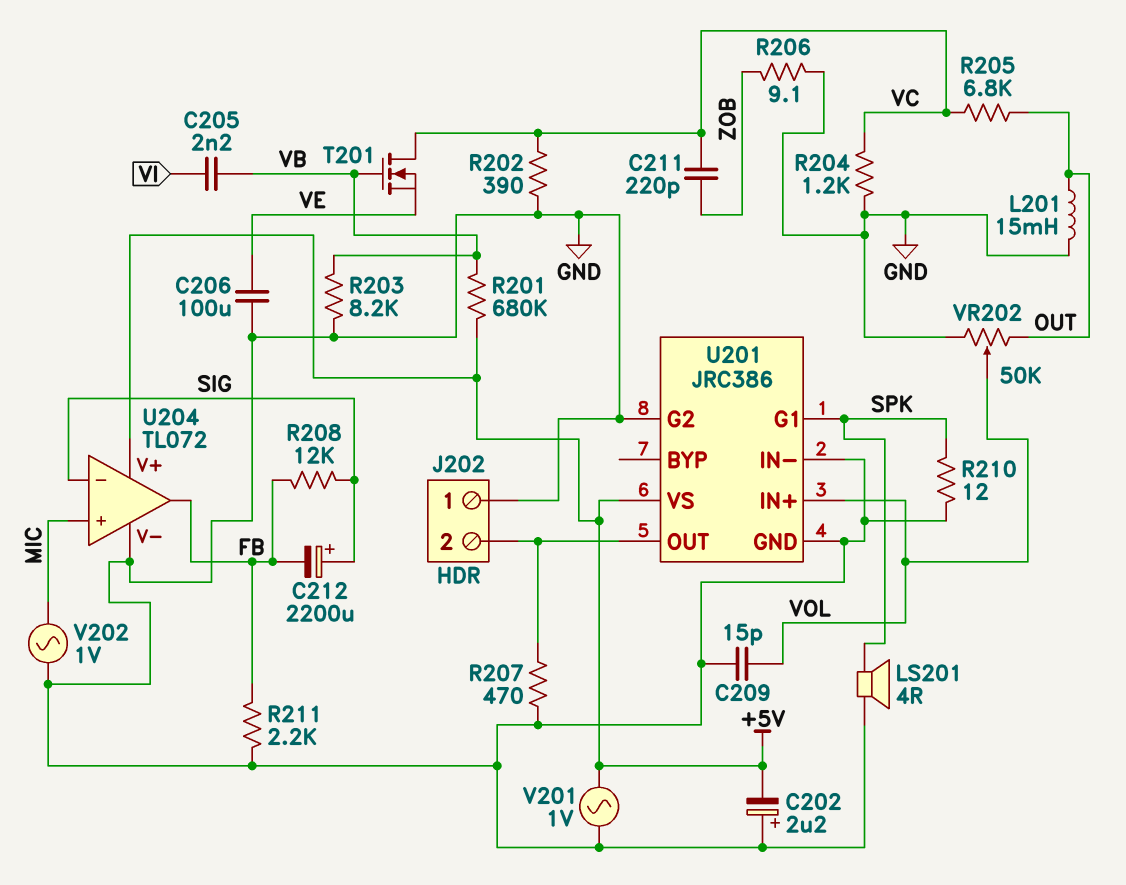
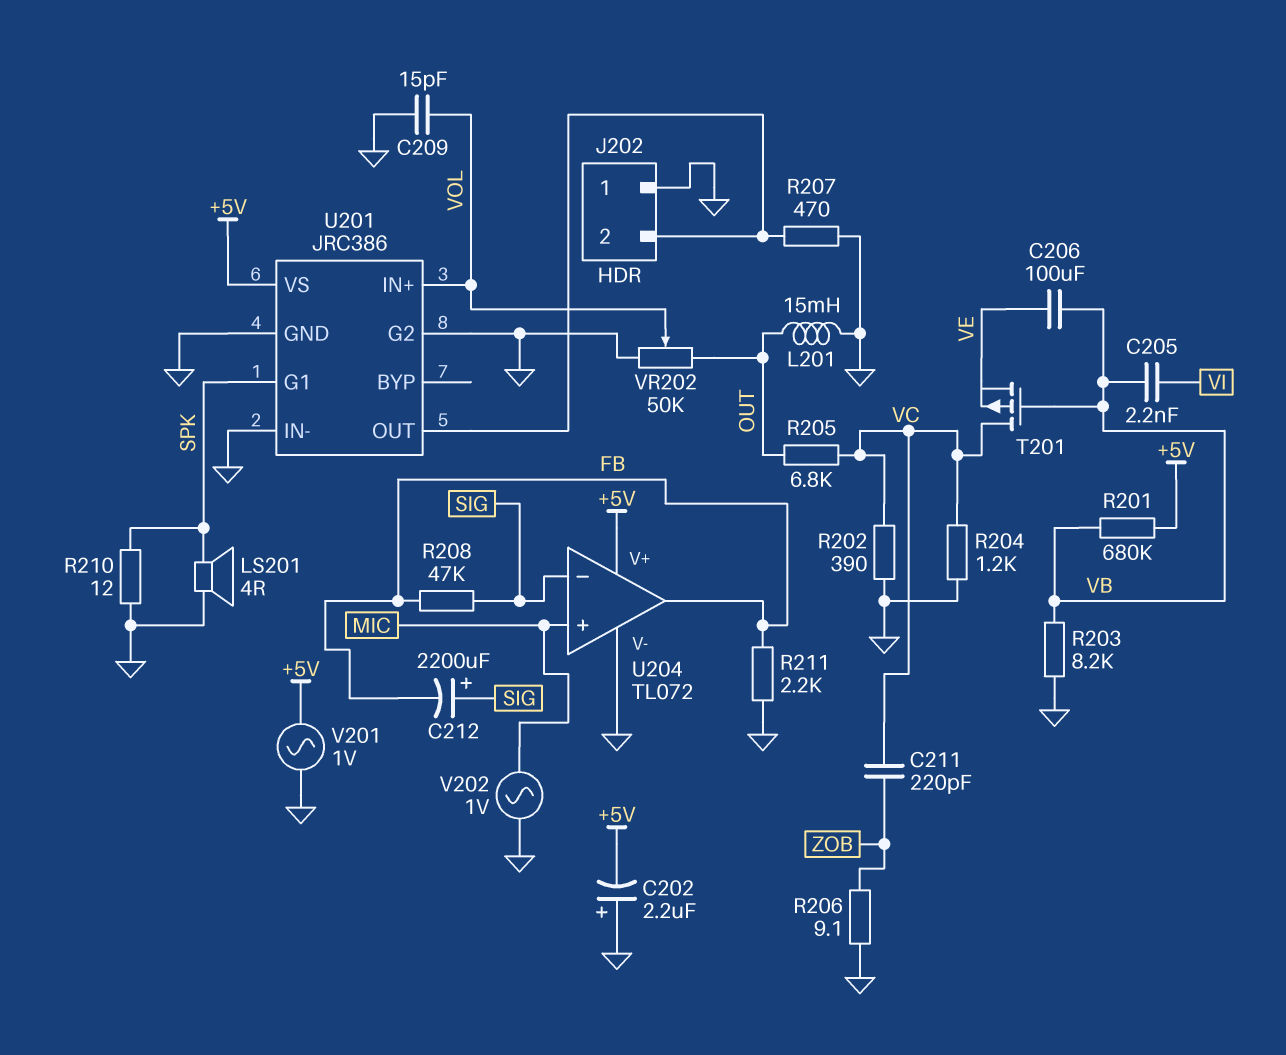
C206: 100uF (GND, VE) -> 100uF (VB, VE)
R208: 12k (FB, SIG) -> 47k (FB, SIG)
T201: NMOS (G VB, D VC, S VE) -> PMOS (G VB, D VC, S VE)

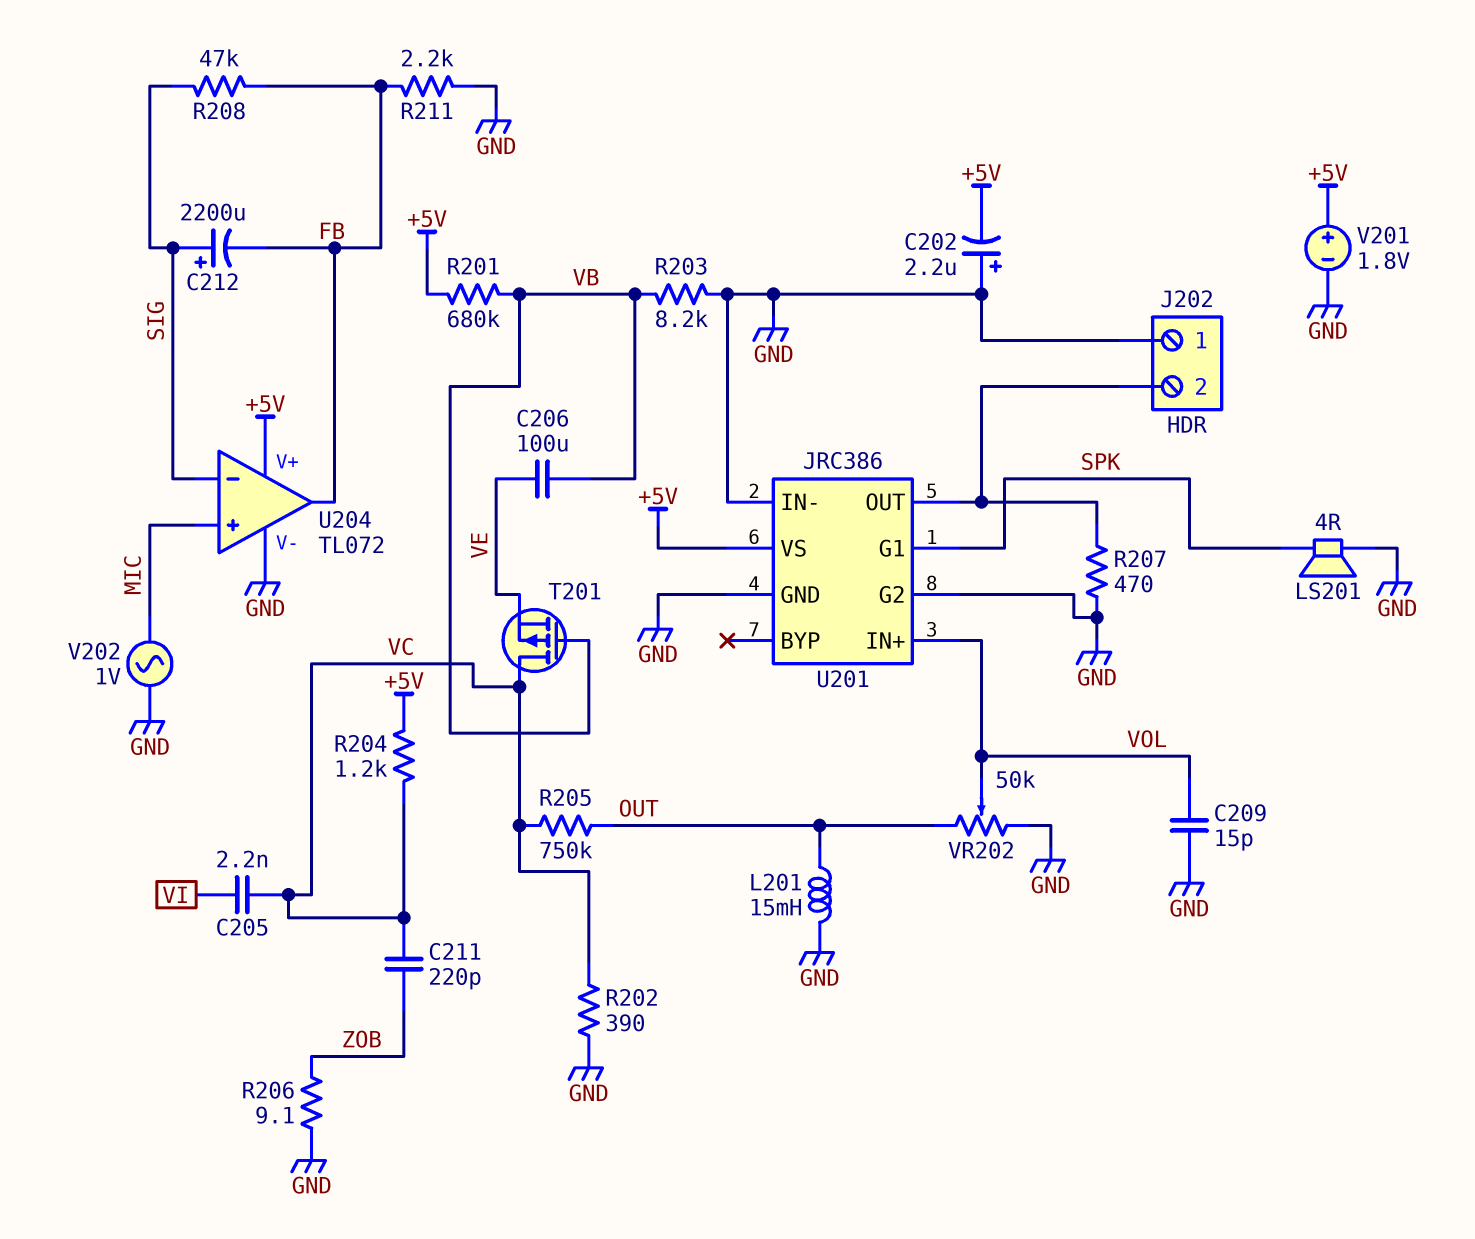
C205: 2.2nF (VB, VI) -> 2.2nF (VC, VI)
R204: 1.2k (GND, VC) -> 1.2k (+5V, VC)
R205: 6.8k (OUT, VC) -> 750k (OUT, VC)
R210: 12 (GND, SPK) -> none
V201: AC 1V (+5V, GND) -> 1.8V (plus +5V, minus GND)

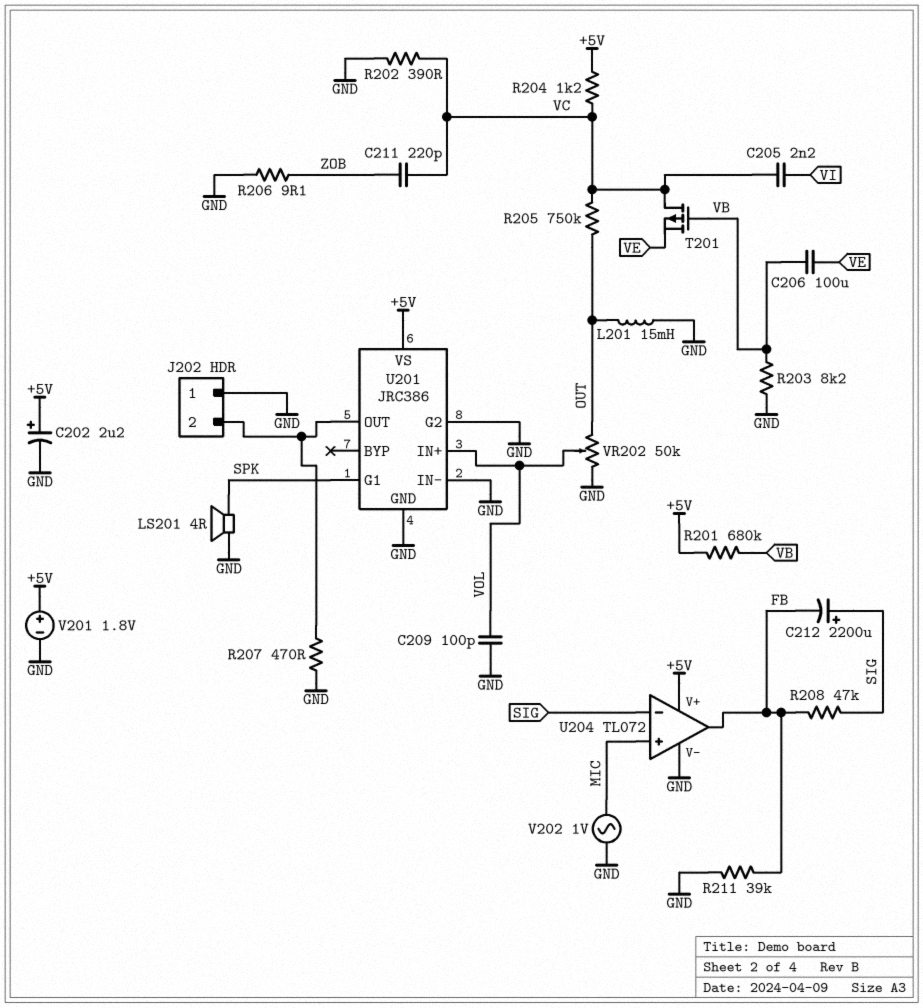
C202: 2.2uF (plus GND, minus +5V) -> 2.2uF (plus +5V, minus GND)
C209: 15pF (GND, VOL) -> 100pF (GND, VOL)
R211: 2.2k (FB, GND) -> 39k (FB, GND)

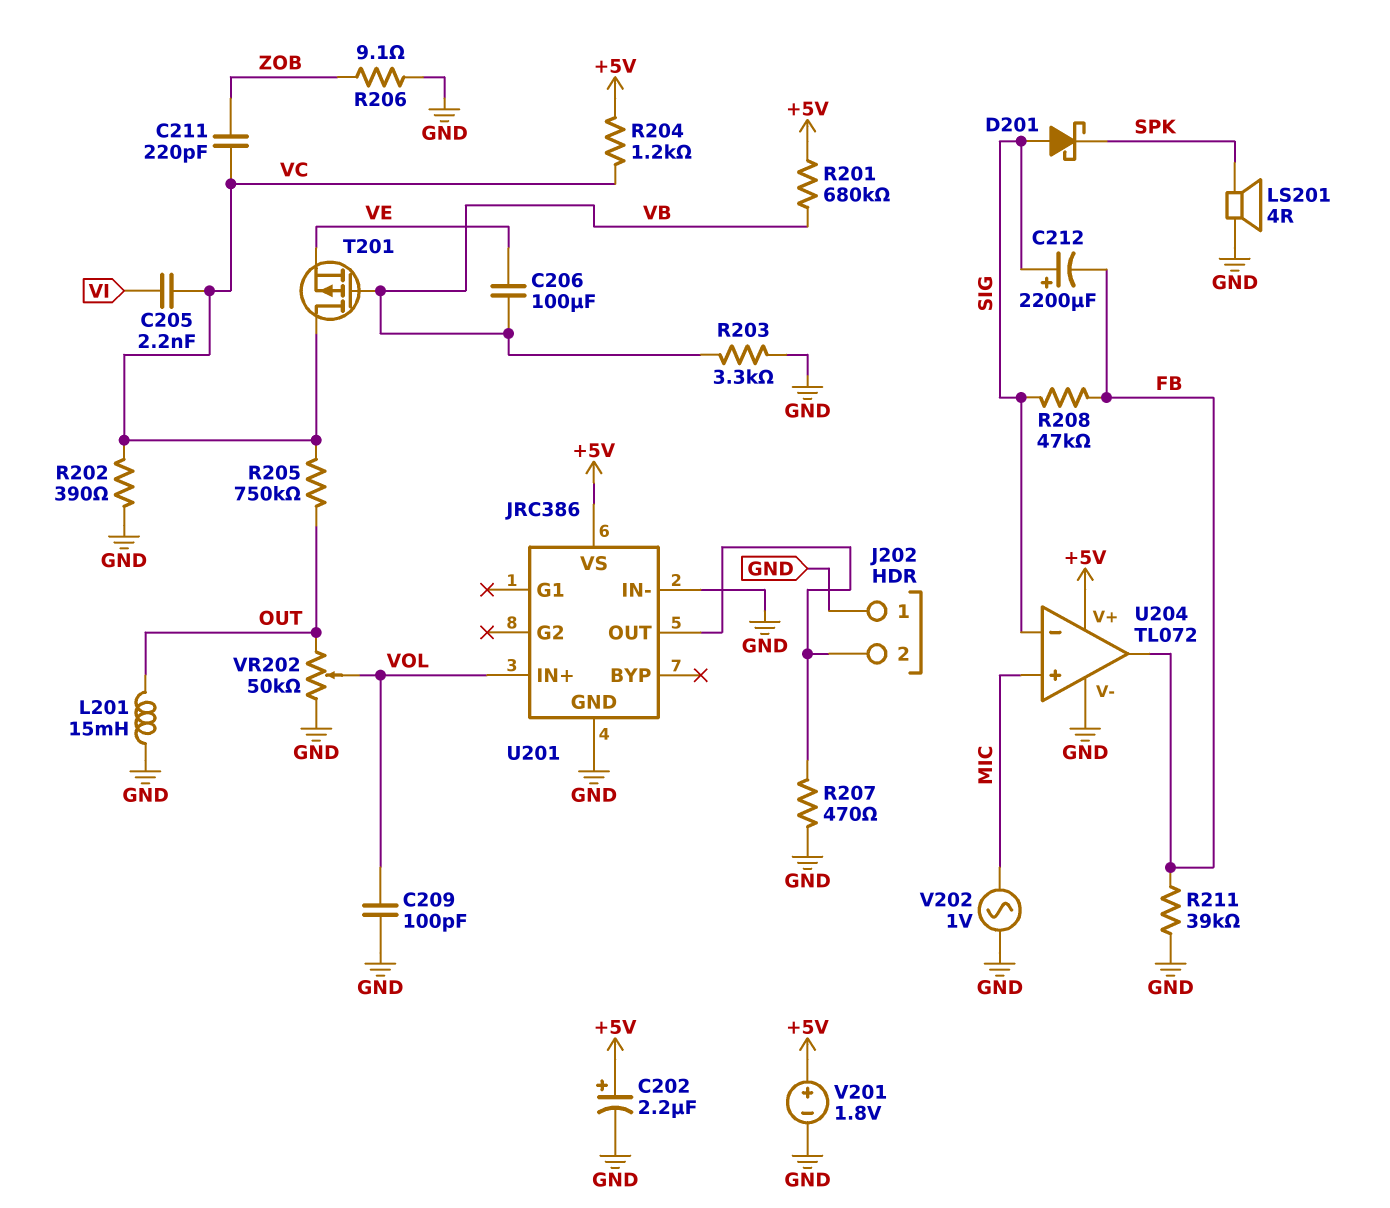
D201: none -> schottky (A SIG, K SPK)
R203: 8.2k (GND, VB) -> 3.3k (GND, VB)
U201 pin G1: SPK -> none
U201 pin G2: GND -> none

